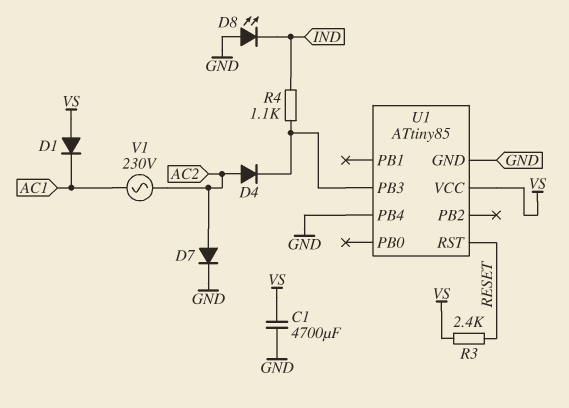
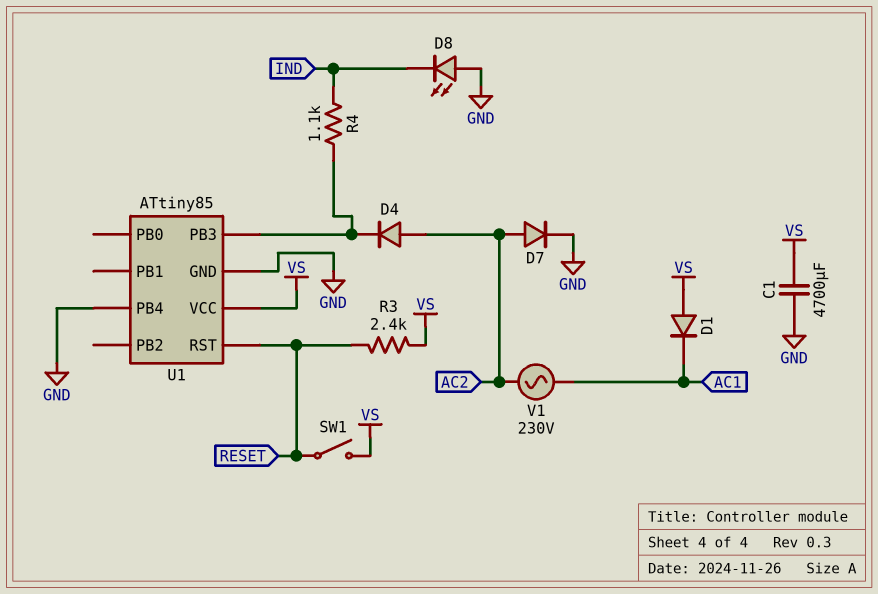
SW1: none -> switch (RESET, VS)

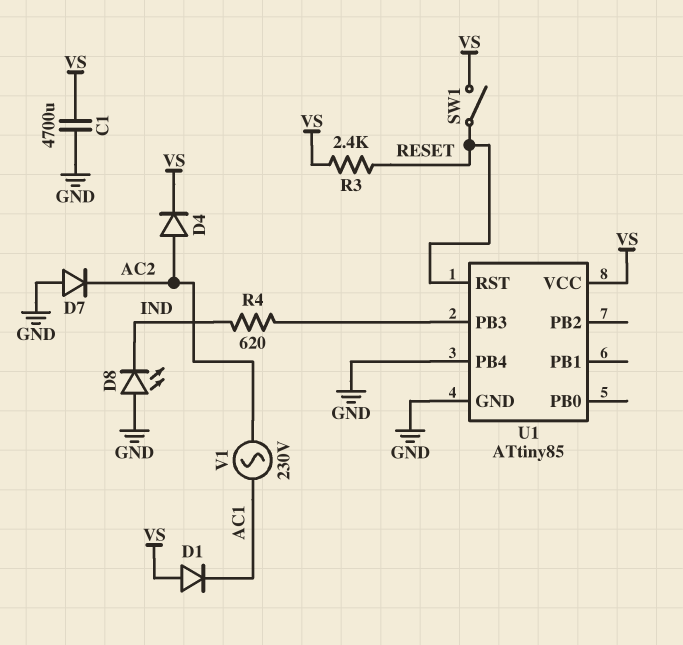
D4: diode (A AC2, K U1/PB3) -> diode (A AC2, K VS)
D7: diode (A AC2, K GND) -> diode (A GND, K AC2)
R4: 1.1k (IND, U1/PB3) -> 620 (IND, U1/PB3)

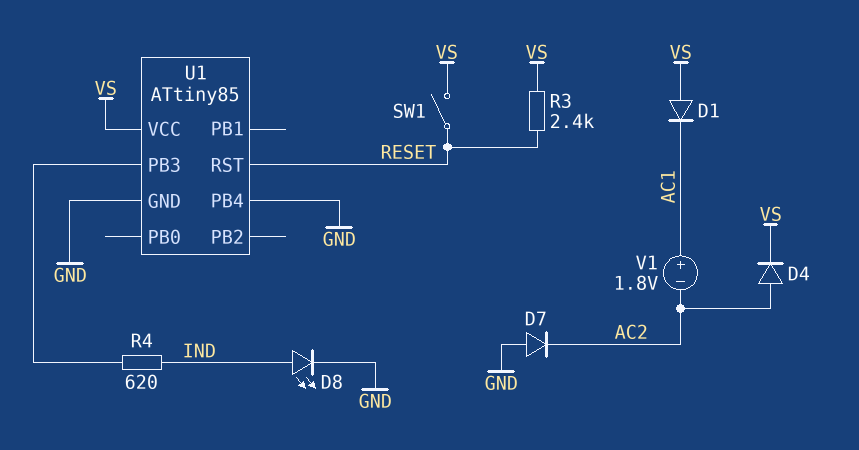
C1: 4700uF (GND, VS) -> none
D8: LED (A GND, K IND) -> LED (A IND, K GND)
V1: AC 230V (AC1, AC2) -> 1.8V (plus AC1, minus AC2)

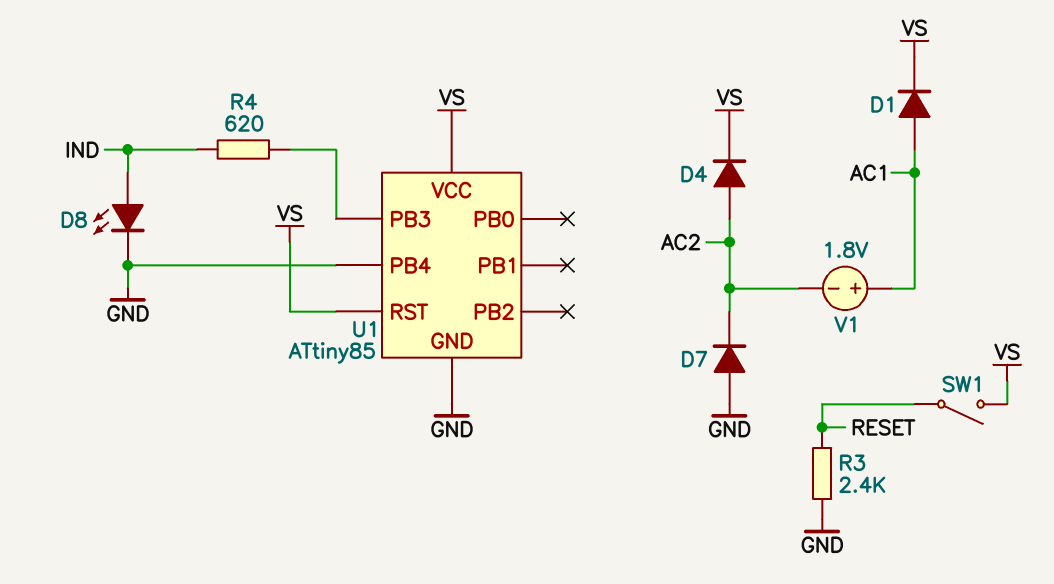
D1: diode (A VS, K AC1) -> diode (A AC1, K VS)
R3: 2.4k (RESET, VS) -> 2.4k (GND, RESET)
U1 pin RST: RESET -> VS

